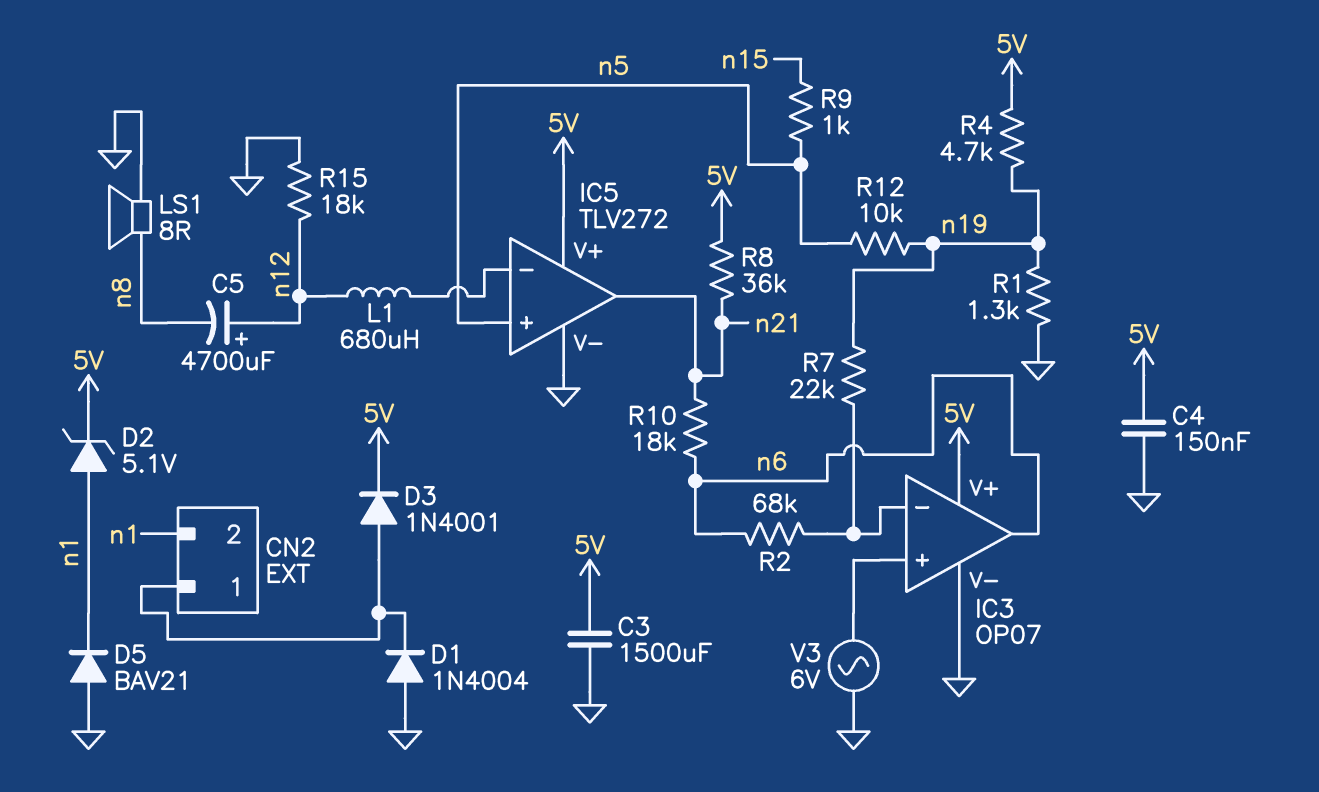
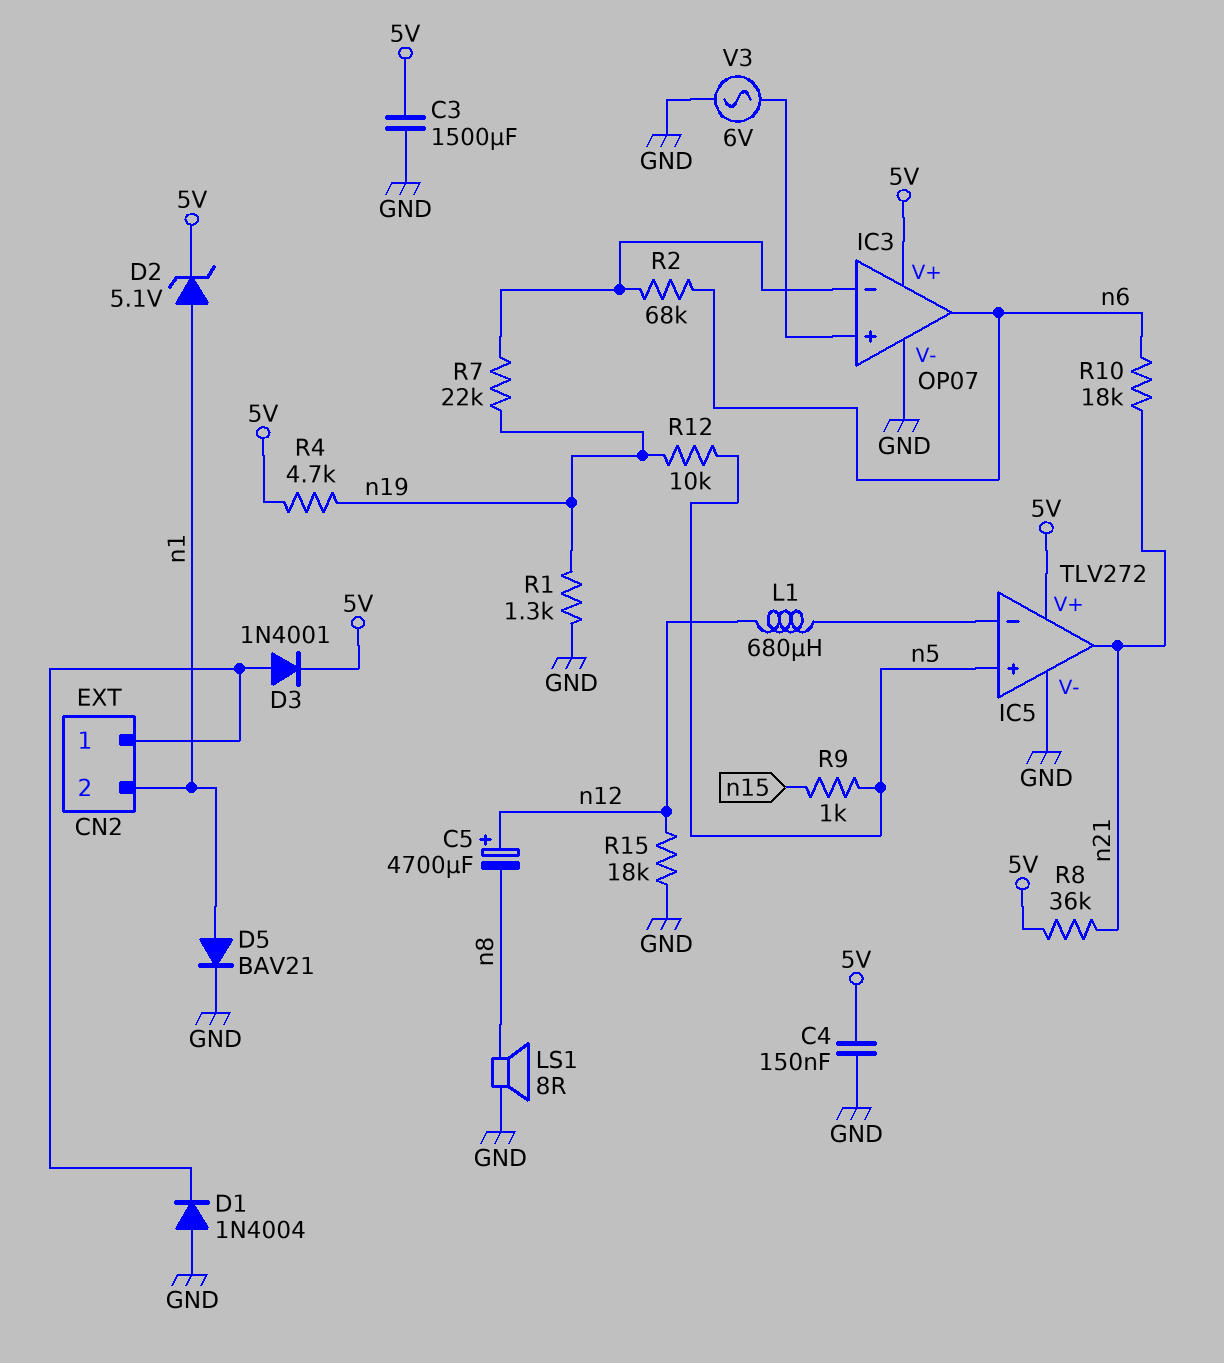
D5: diode BAV21 (A GND, K n1) -> diode BAV21 (A n1, K GND)

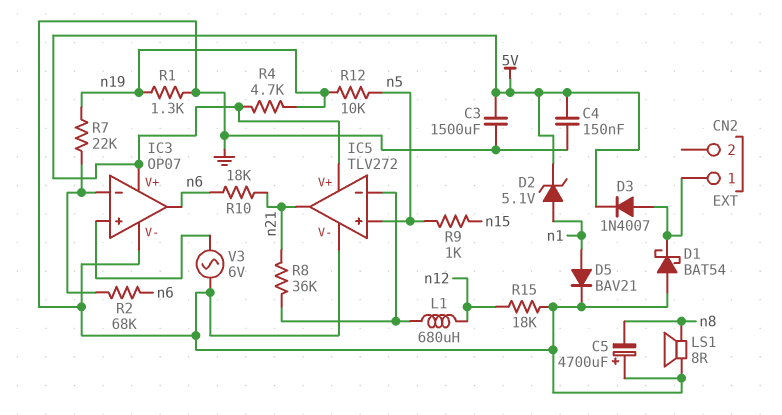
C5: 4700uF (plus n12, minus n8) -> 4700uF (plus GND, minus n8)
CN2 pin 2: n1 -> none
D1: diode 1N4004 (A GND, K CN2/1) -> schottky BAT54 (A GND, K CN2/1)
D3: diode 1N4001 (A CN2/1, K 5V) -> diode 1N4007 (A CN2/1, K 5V)
R8: 36k (5V, n21) -> 36k (IC5/in-, n21)

